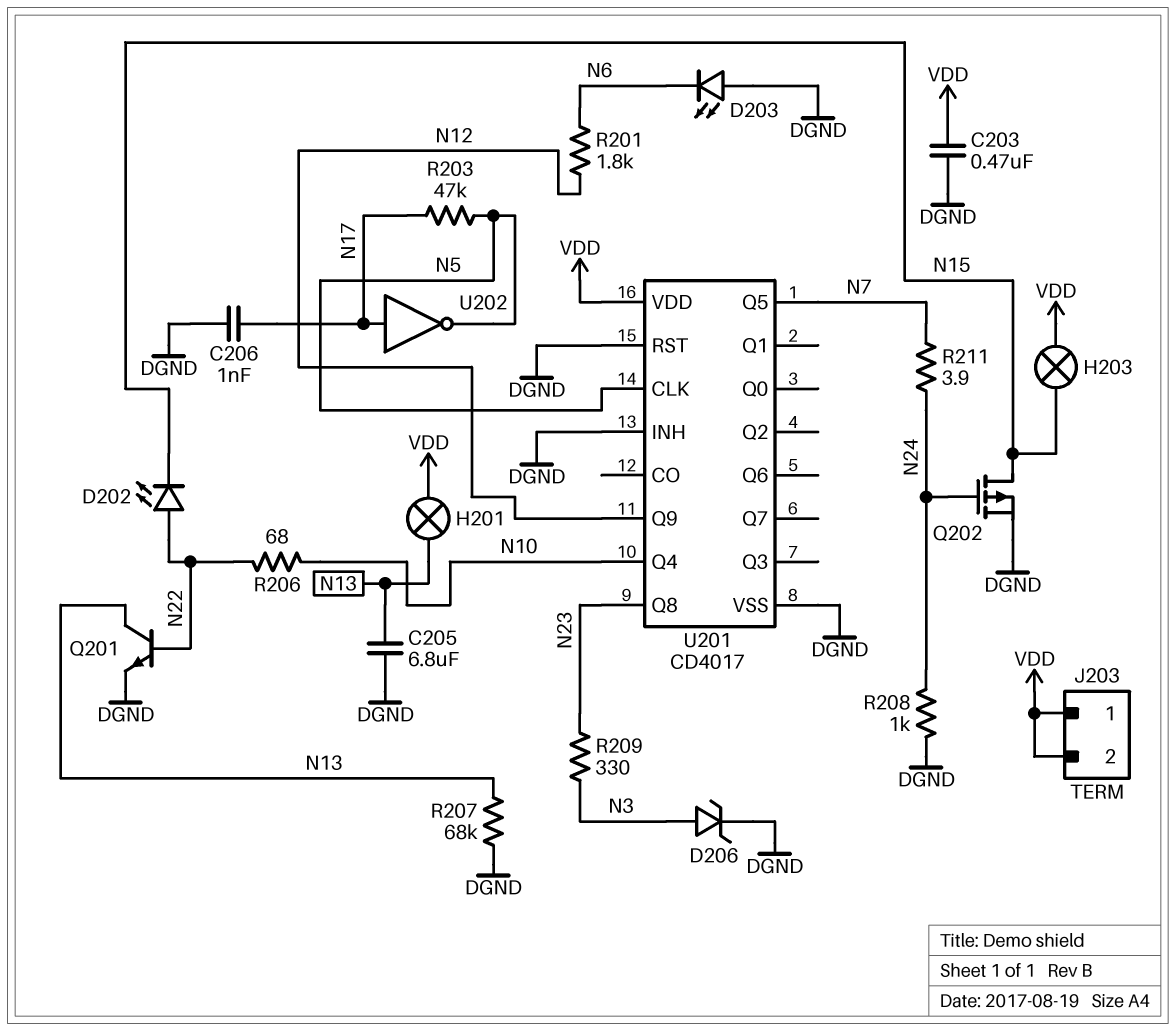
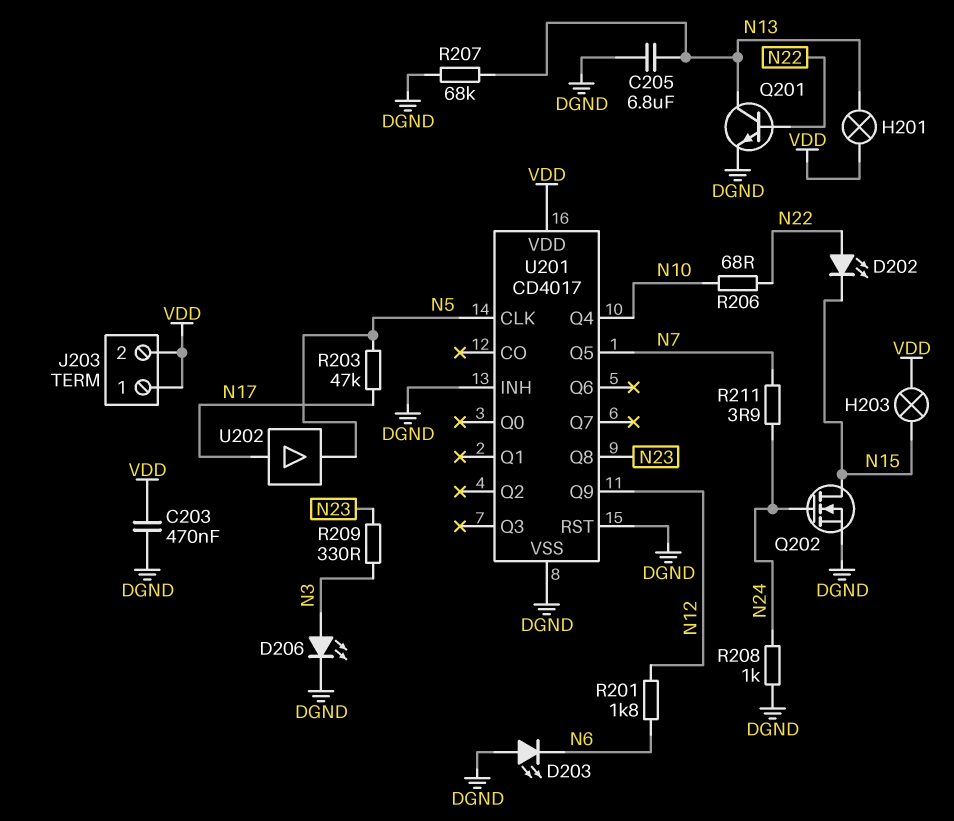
C206: 1nF (DGND, N17) -> none
D206: zener (A N3, K DGND) -> LED (A N3, K DGND)
Q202: PMOS (G N24, D N15, S DGND) -> NMOS (G N24, D N15, S DGND)
U202: NOT (in N17, out N5) -> buffer (in N17, out N5)

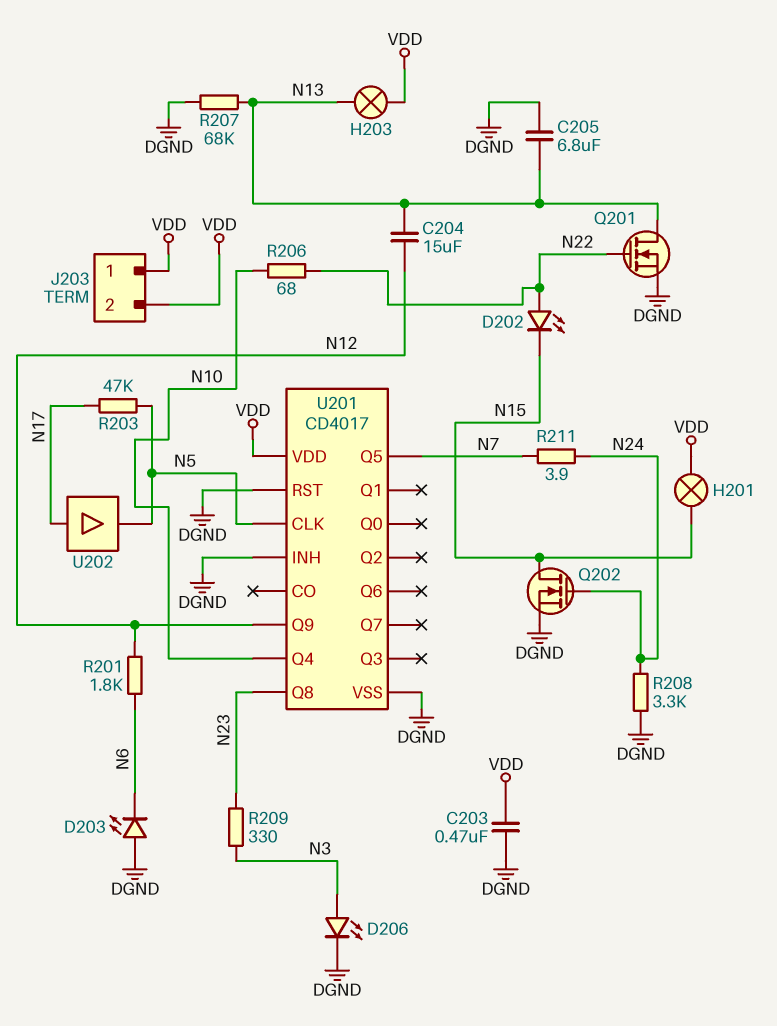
C204: none -> 15uF (N12, N13)
H201: lamp (N13, VDD) -> lamp (N15, VDD)
H203: lamp (N15, VDD) -> lamp (N13, VDD)
Q201: NPN (B N22, C N13, E DGND) -> NMOS (G N22, D N13, S DGND)
R208: 1k (DGND, N24) -> 3.3k (DGND, N24)

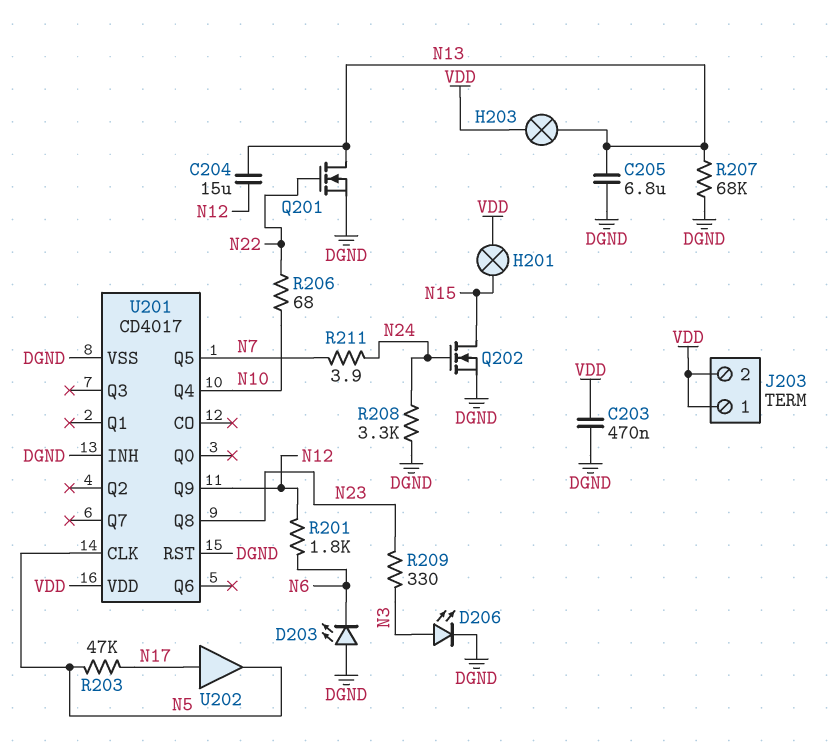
D202: LED (A N22, K N15) -> none

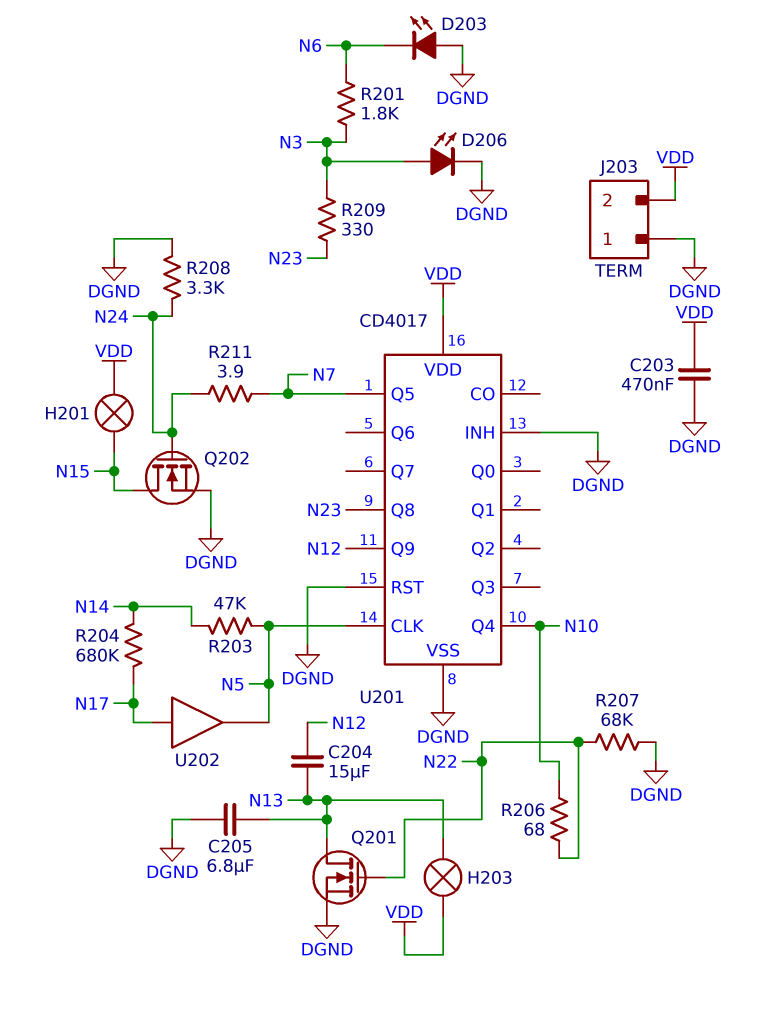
J203 pin 1: VDD -> DGND
R201: 1.8k (N6, N12) -> 1.8k (N3, N6)
R203: 47k (N5, N17) -> 47k (N5, N14)
R204: none -> 680k (N14, N17)
R207: 68k (DGND, N13) -> 68k (DGND, N22)

